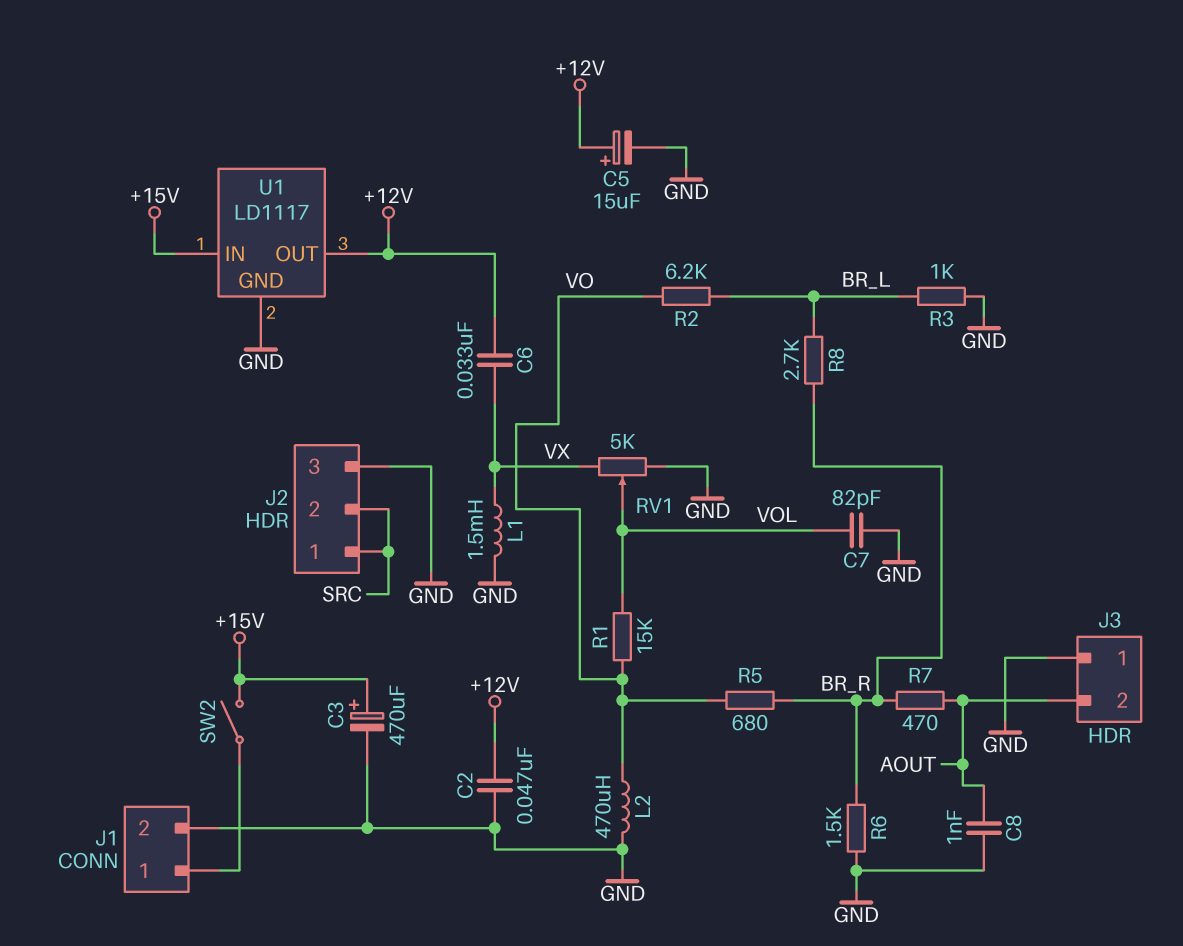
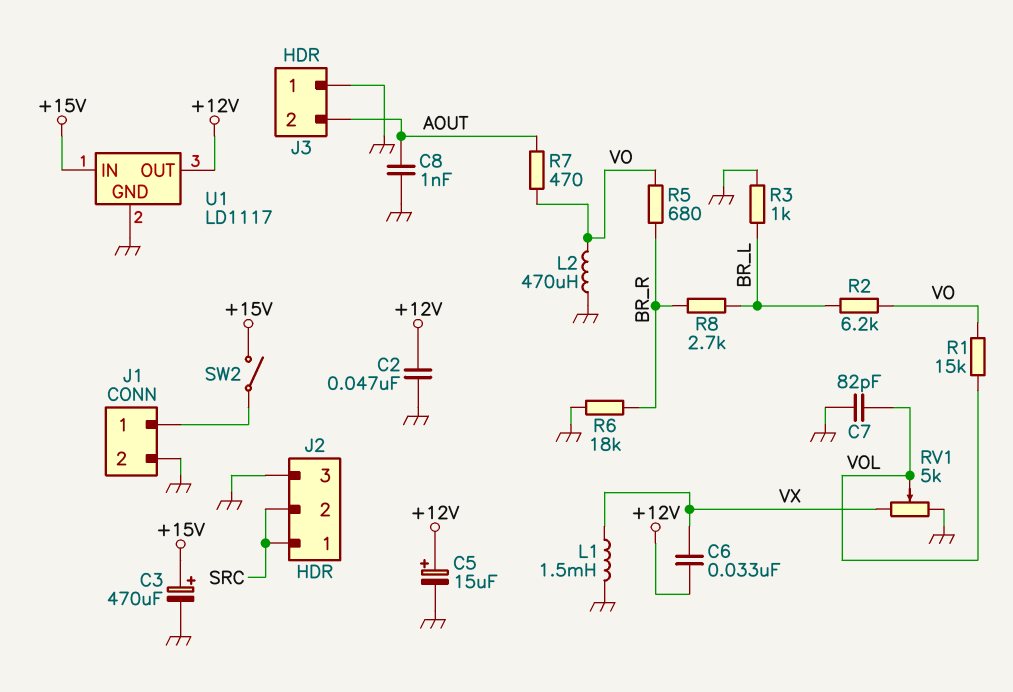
R6: 1.5k (BR_R, GND) -> 18k (BR_R, GND)
R7: 470 (AOUT, BR_R) -> 470 (AOUT, VO)

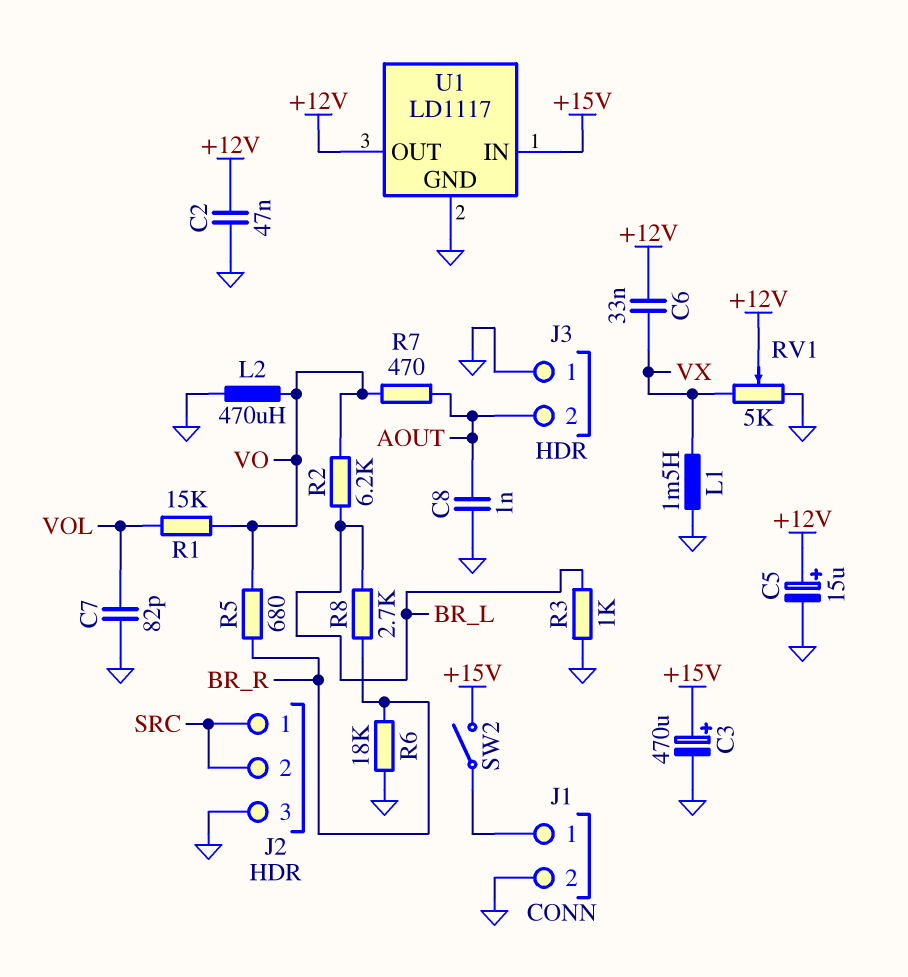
RV1: 5k (GND, VX, wiper VOL) -> 5k (GND, VX, wiper +12V)

